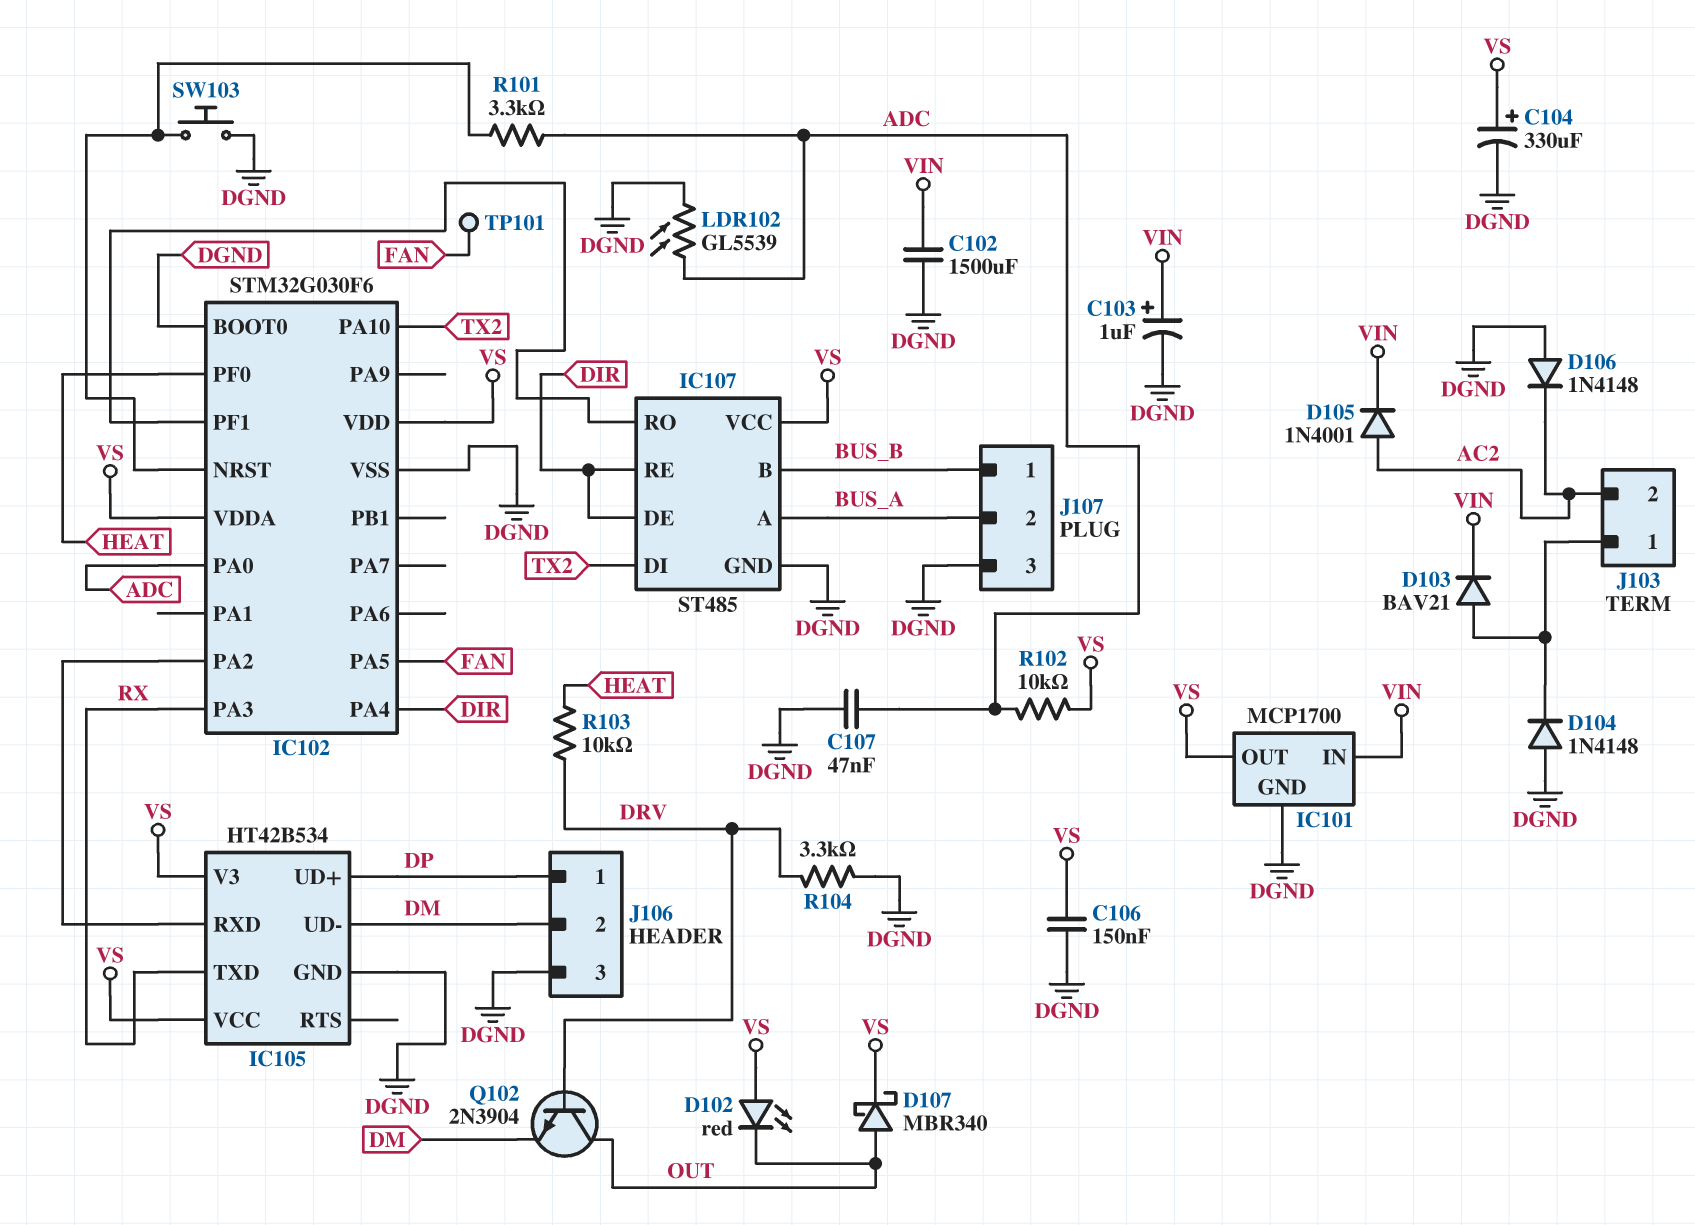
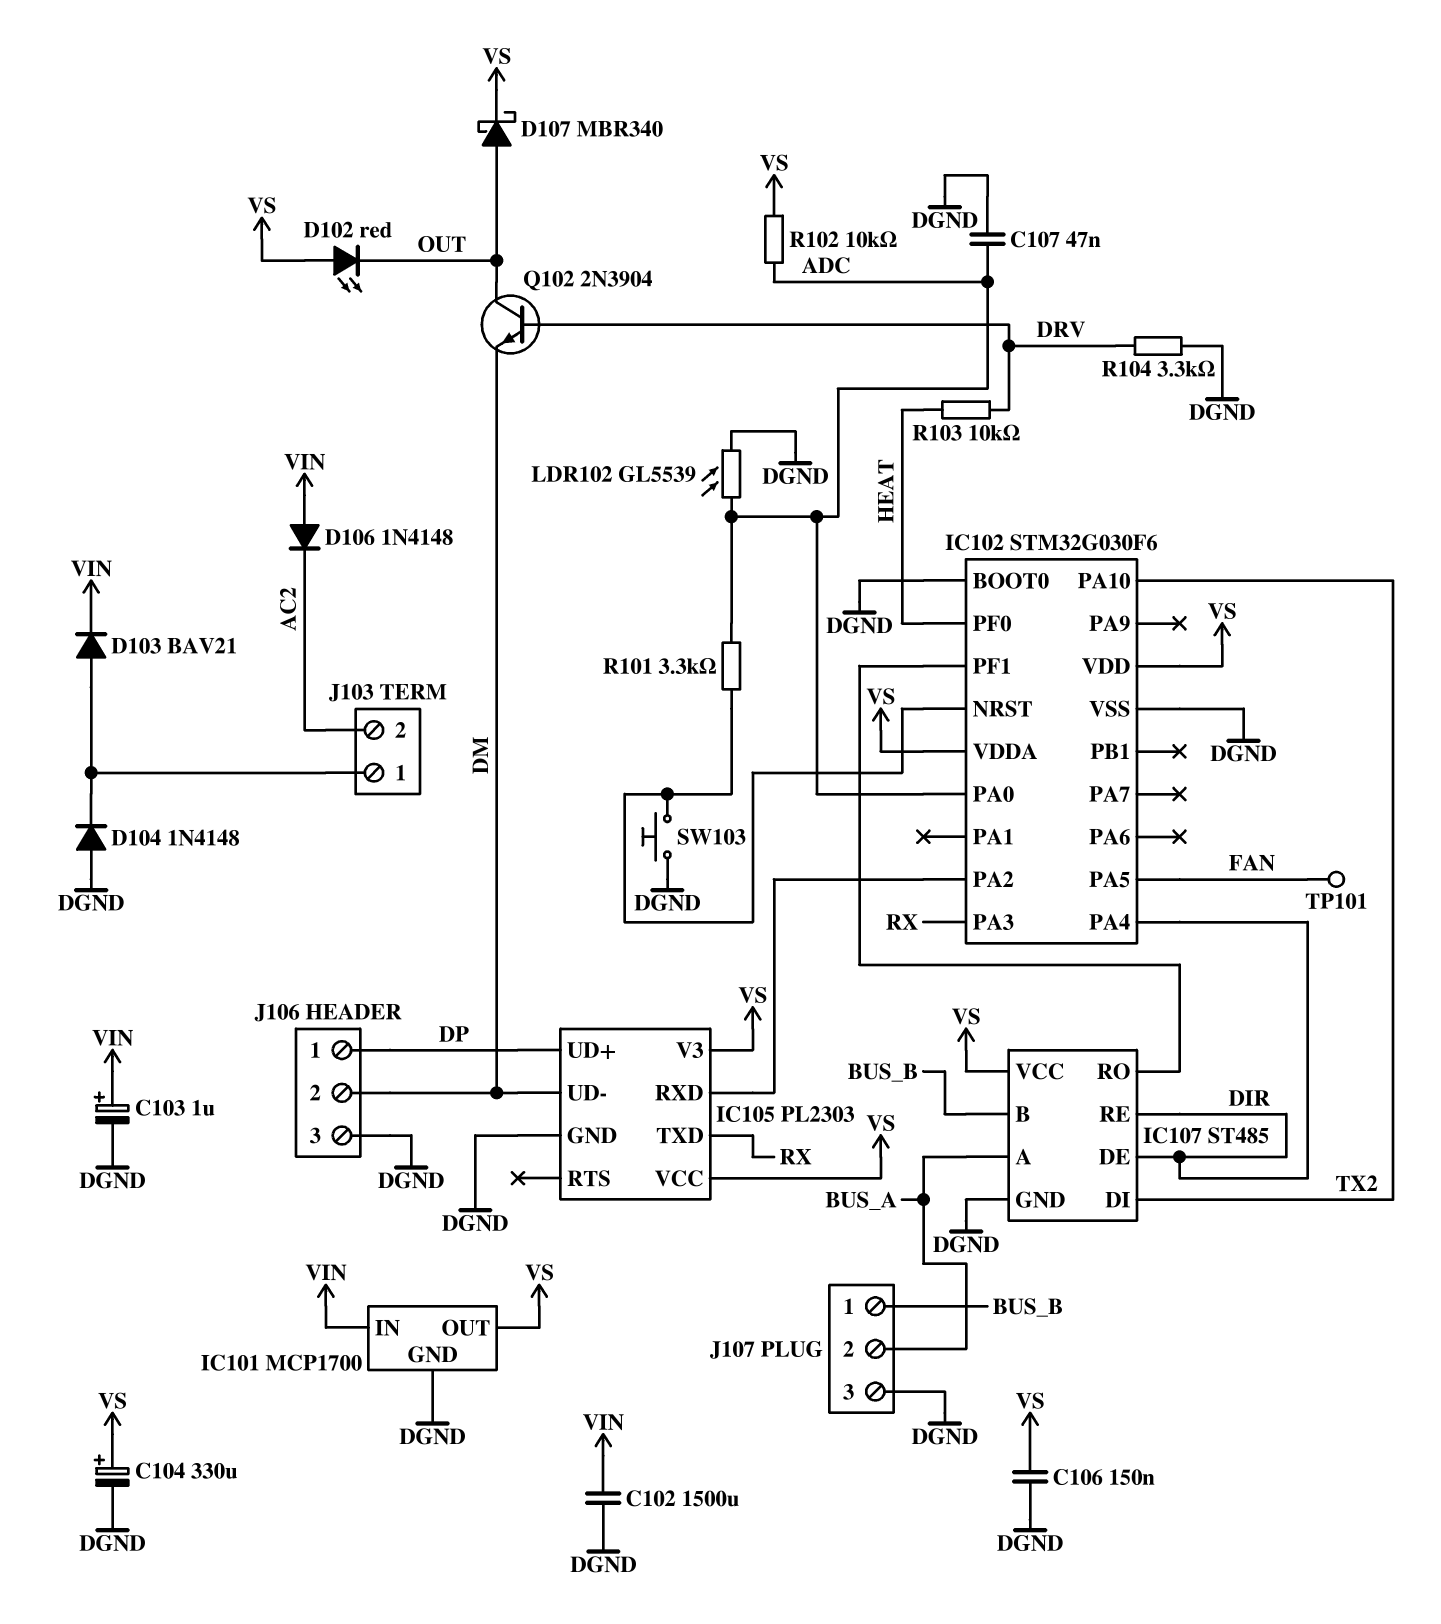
D105: diode 1N4001 (A AC2, K VIN) -> none
D106: diode 1N4148 (A DGND, K AC2) -> diode 1N4148 (A VIN, K AC2)
IC105: HT42B534 -> PL2303

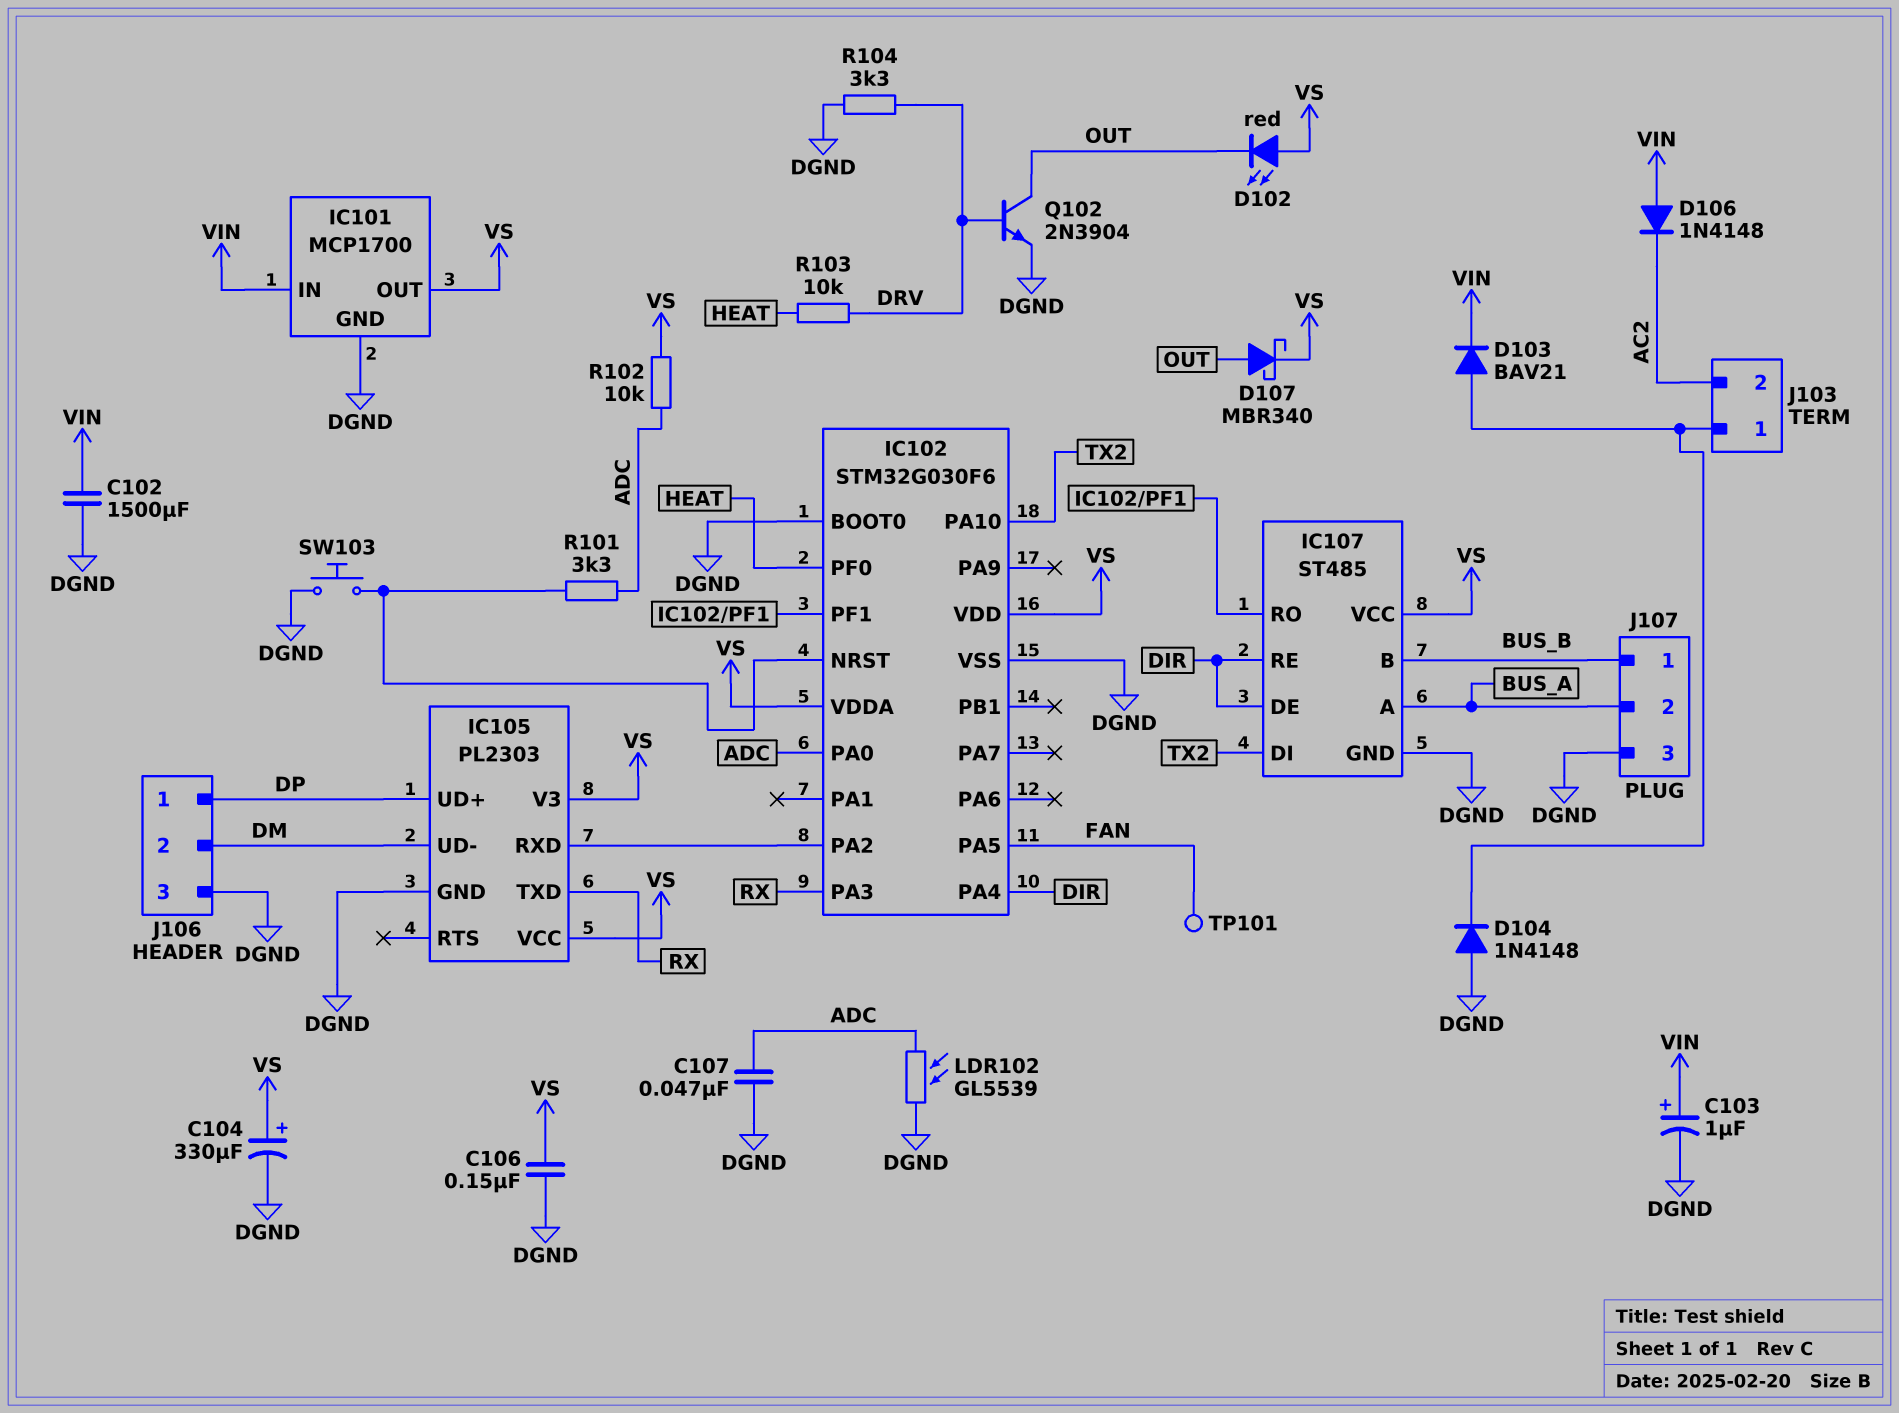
Q102: NPN 2N3904 (B DRV, C OUT, E DM) -> NPN 2N3904 (B DRV, C OUT, E DGND)

